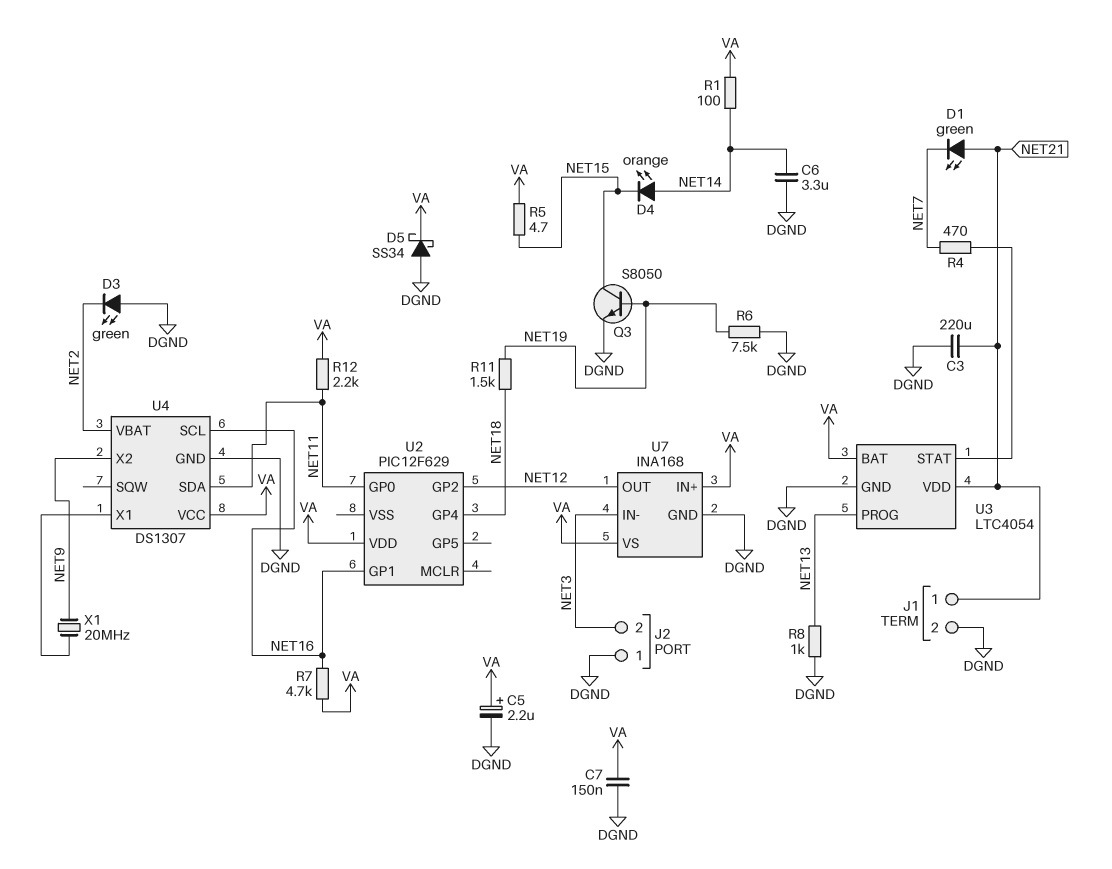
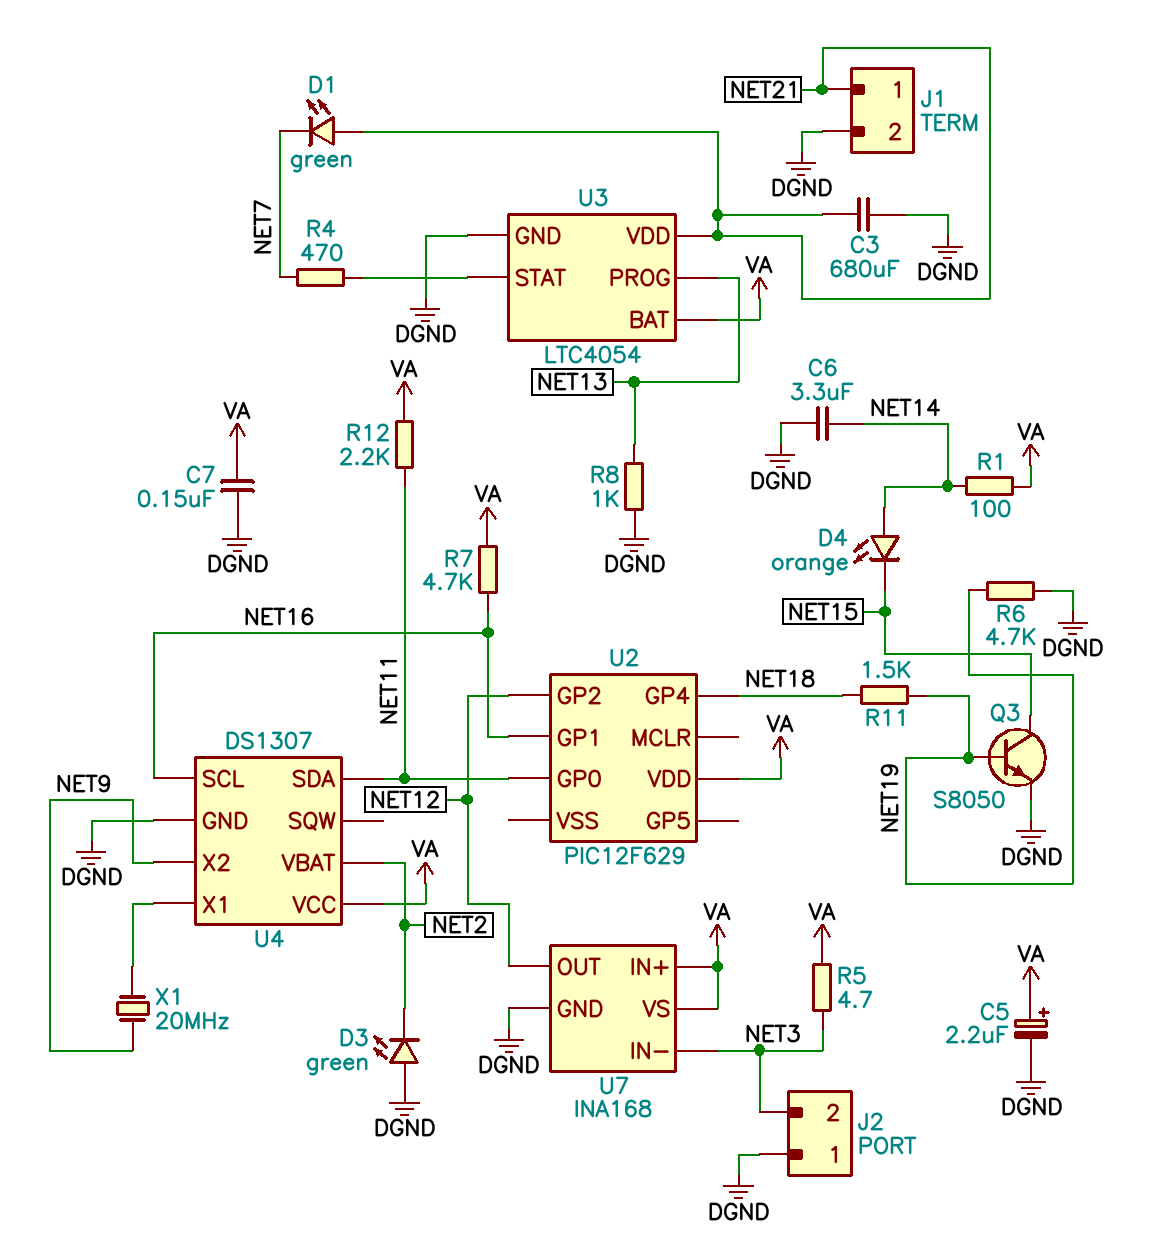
C3: 220uF (DGND, NET21) -> 680uF (DGND, NET21)
D5: schottky SS34 (A DGND, K VA) -> none
R5: 4.7 (NET15, VA) -> 4.7 (NET3, VA)
R6: 7.5k (DGND, NET19) -> 4.7k (DGND, NET19)

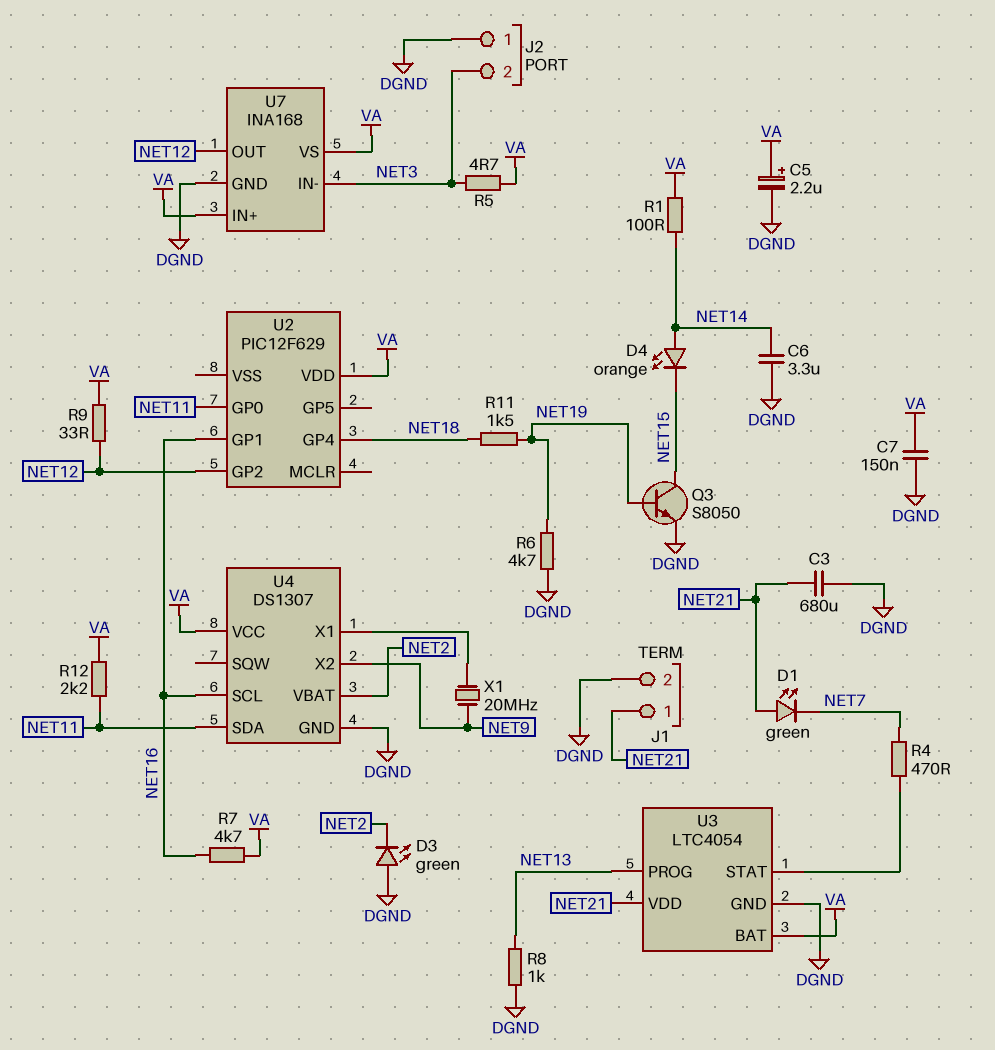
R9: none -> 33 (NET12, VA)

